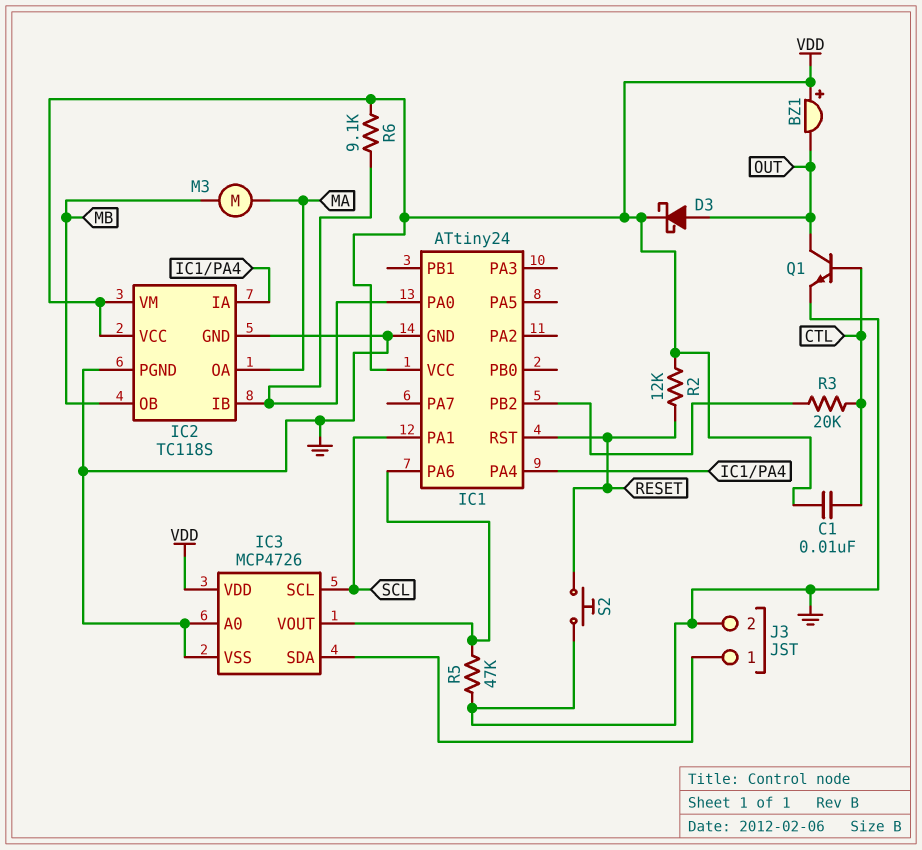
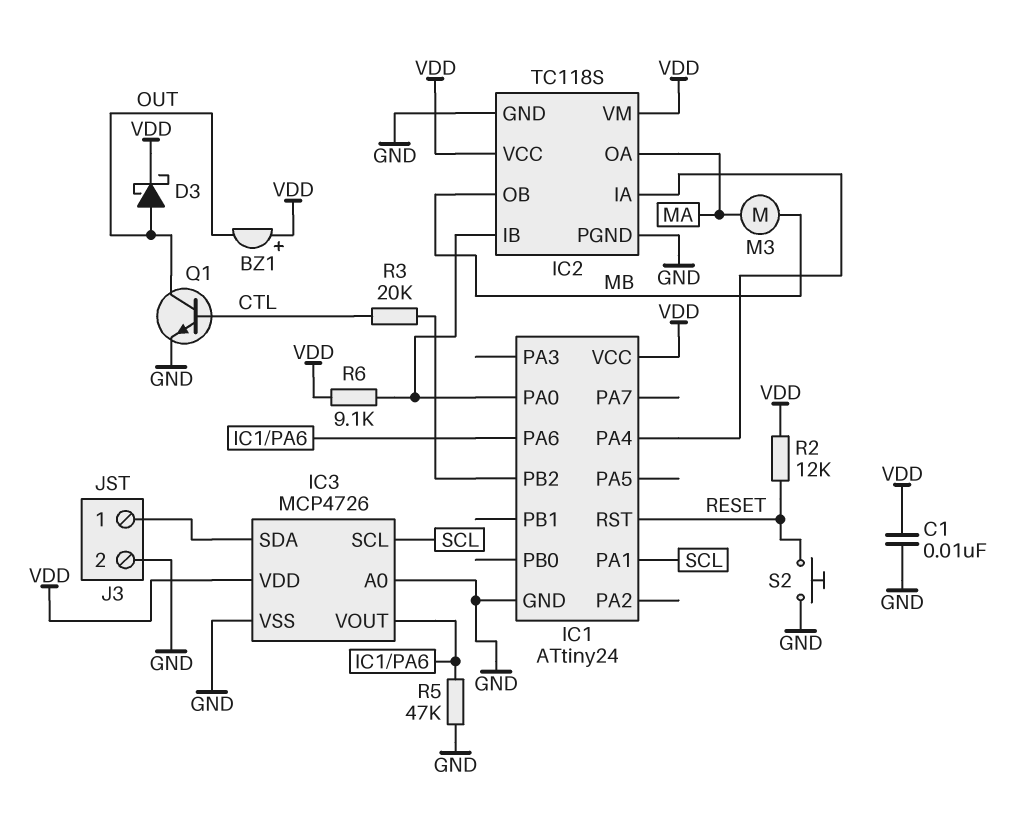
C1: 10nF (CTL, VDD) -> 10nF (GND, VDD)

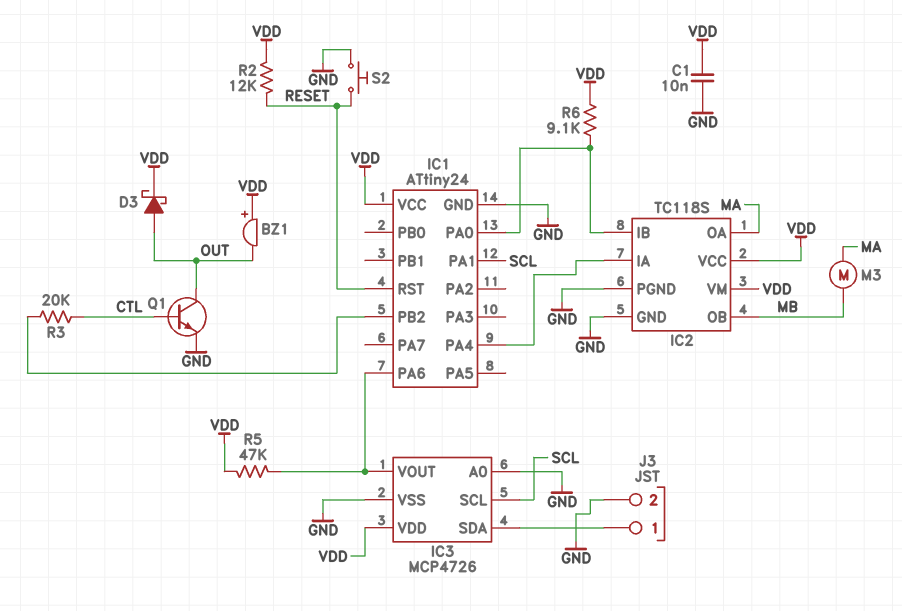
R5: 47k (GND, IC1/PA6) -> 47k (IC1/PA6, VDD)

